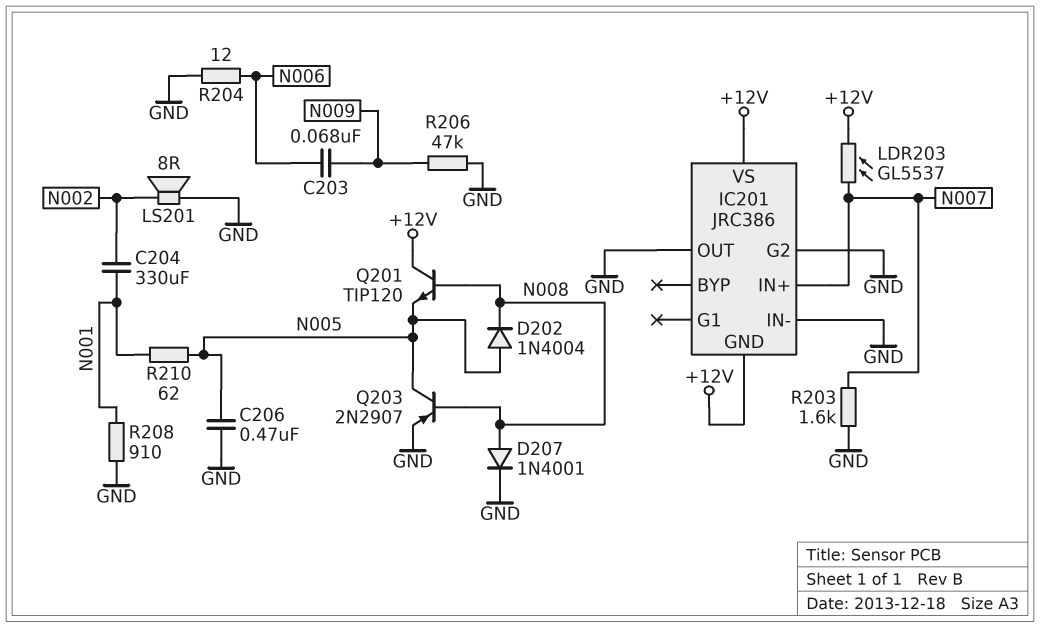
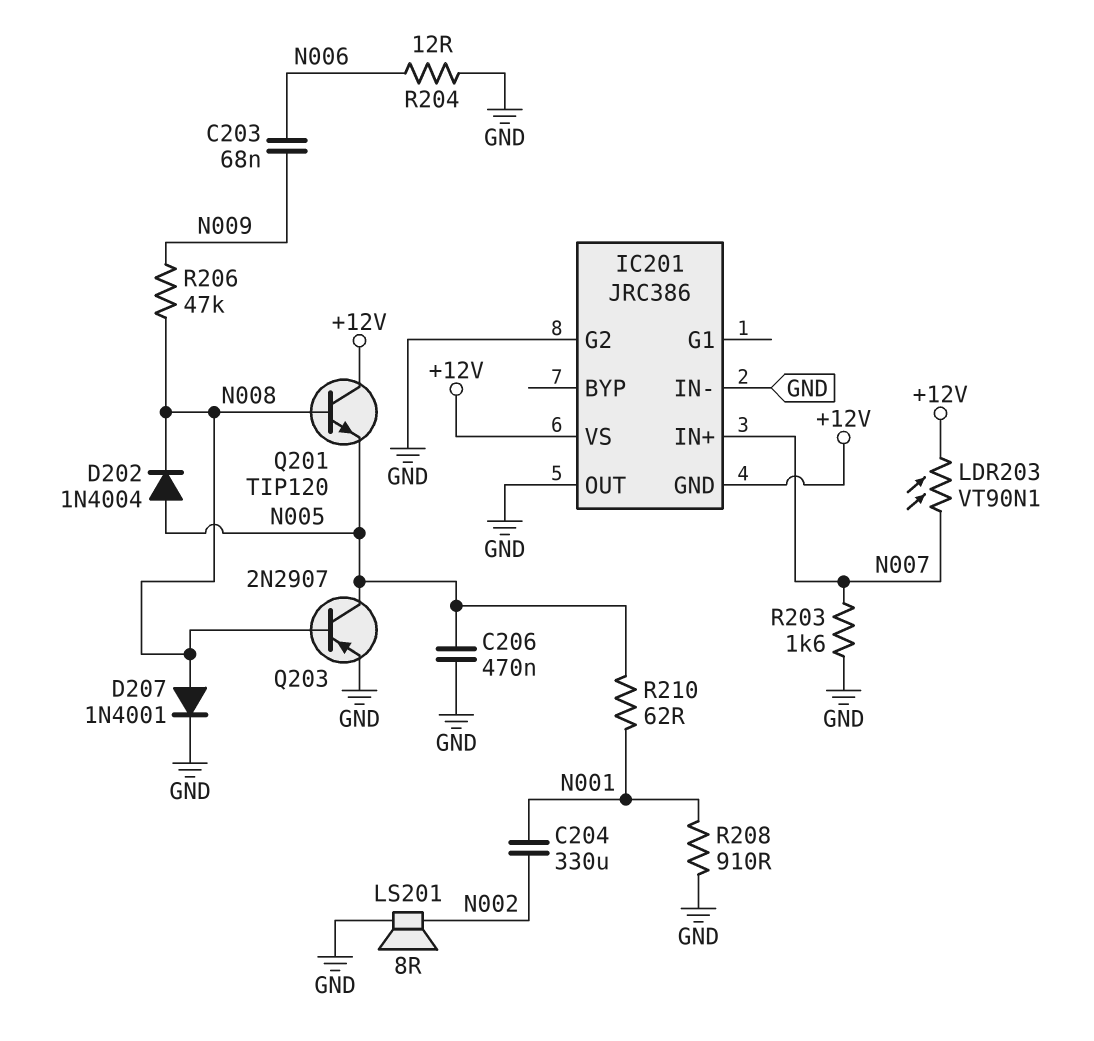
LDR203: GL5537 (+12V, N007) -> VT90N1 (+12V, N007)
R206: 47k (GND, N009) -> 47k (N008, N009)

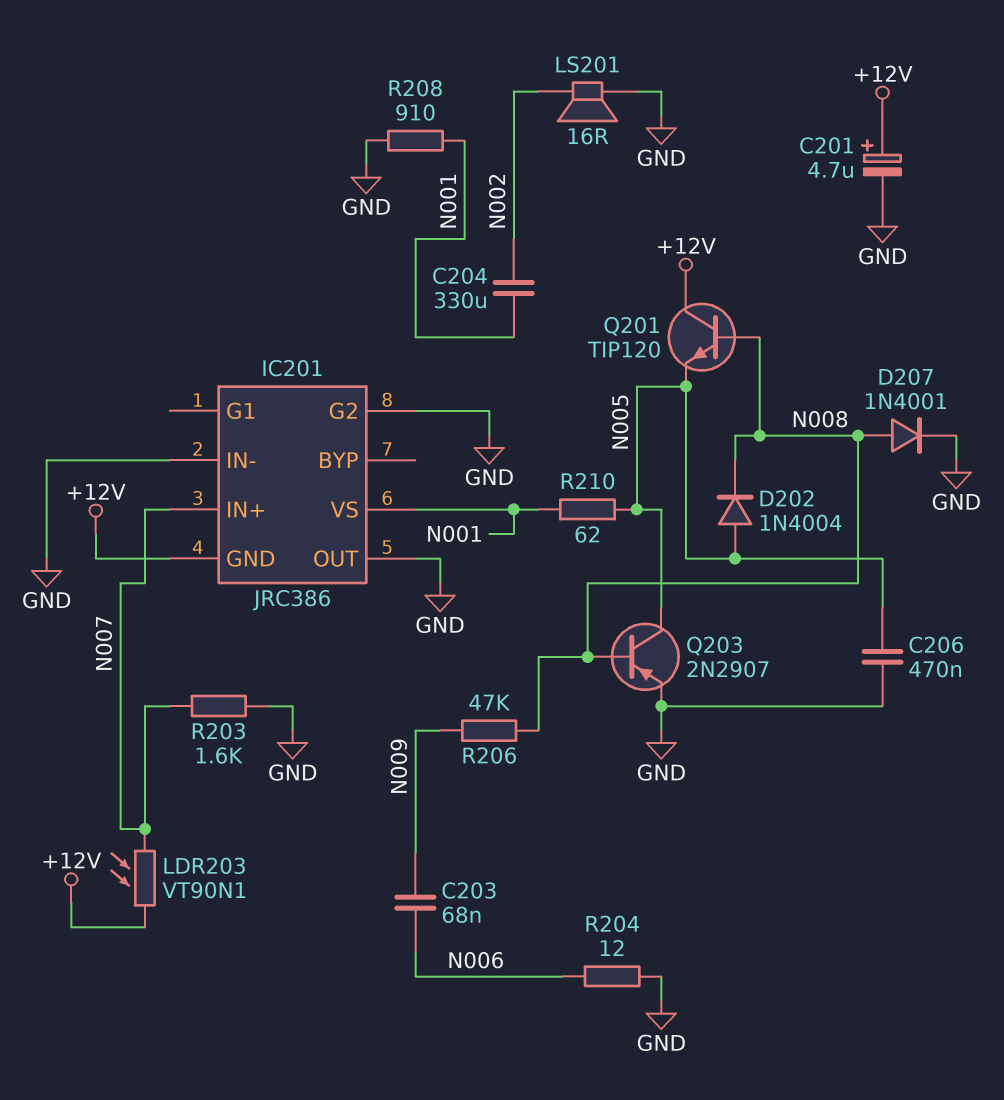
C201: none -> 4.7uF (plus +12V, minus GND)
IC201 pin VS: +12V -> N001
LS201: speaker 8R (GND, N002) -> speaker 16R (GND, N002)

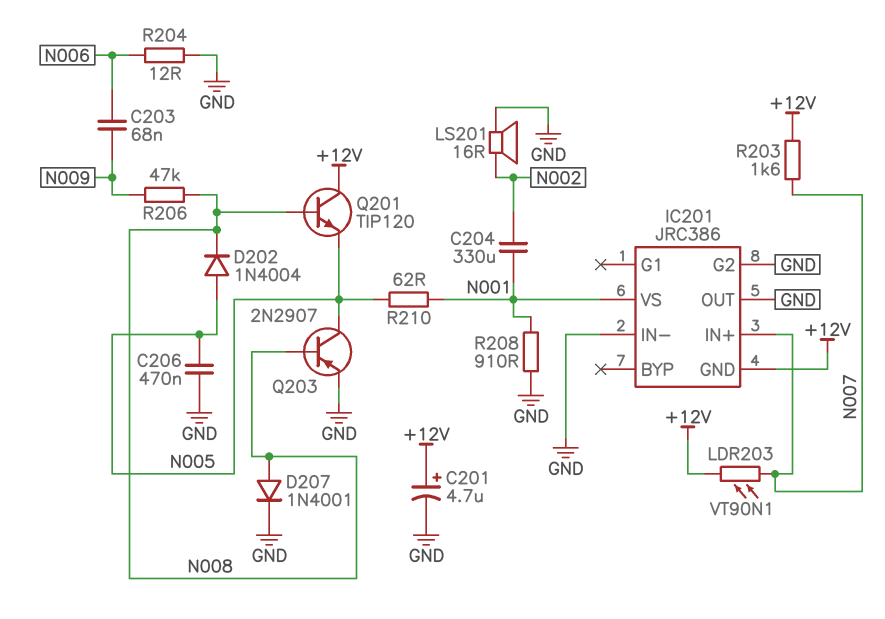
R203: 1.6k (GND, N007) -> 1.6k (+12V, N007)

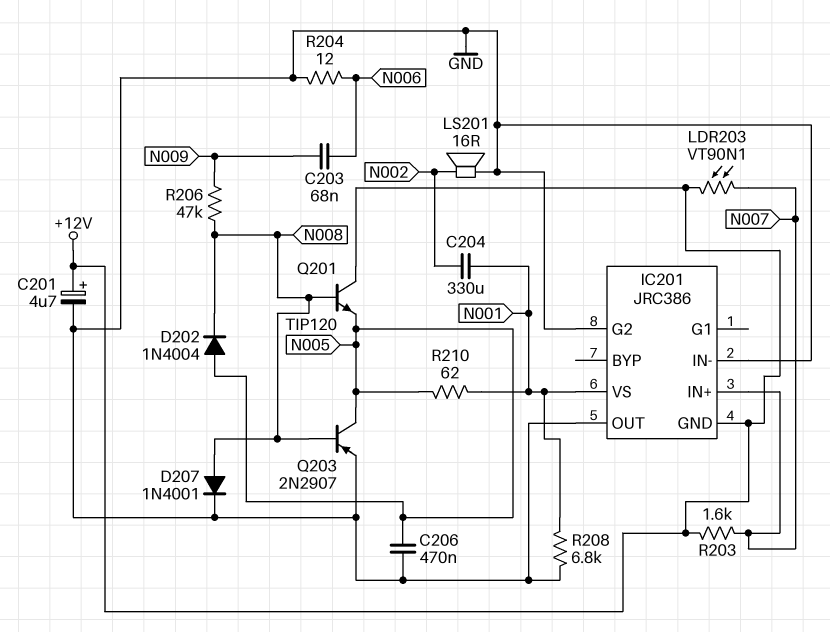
R208: 910 (GND, N001) -> 6.8k (GND, N001)

